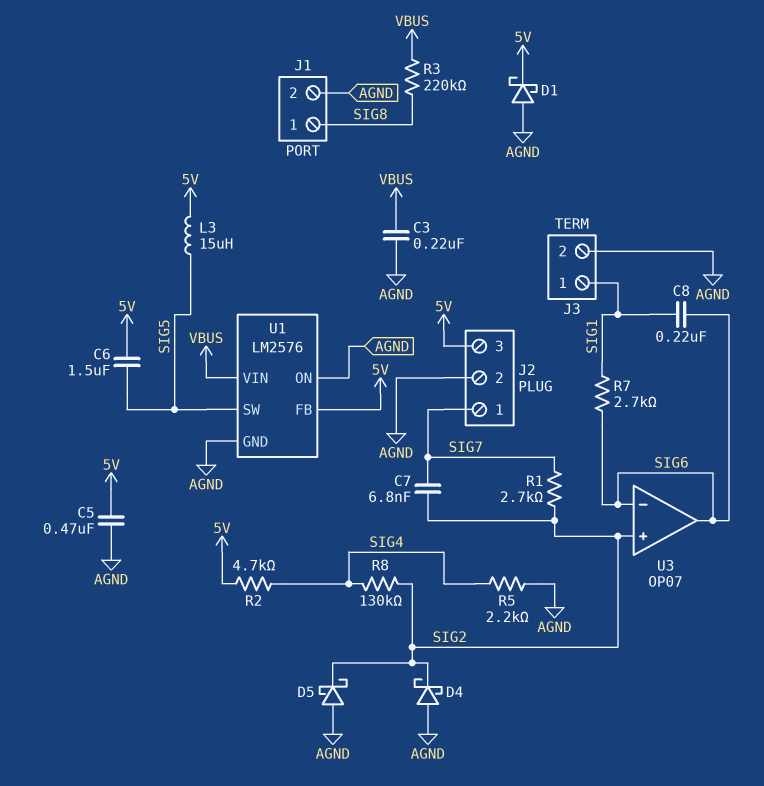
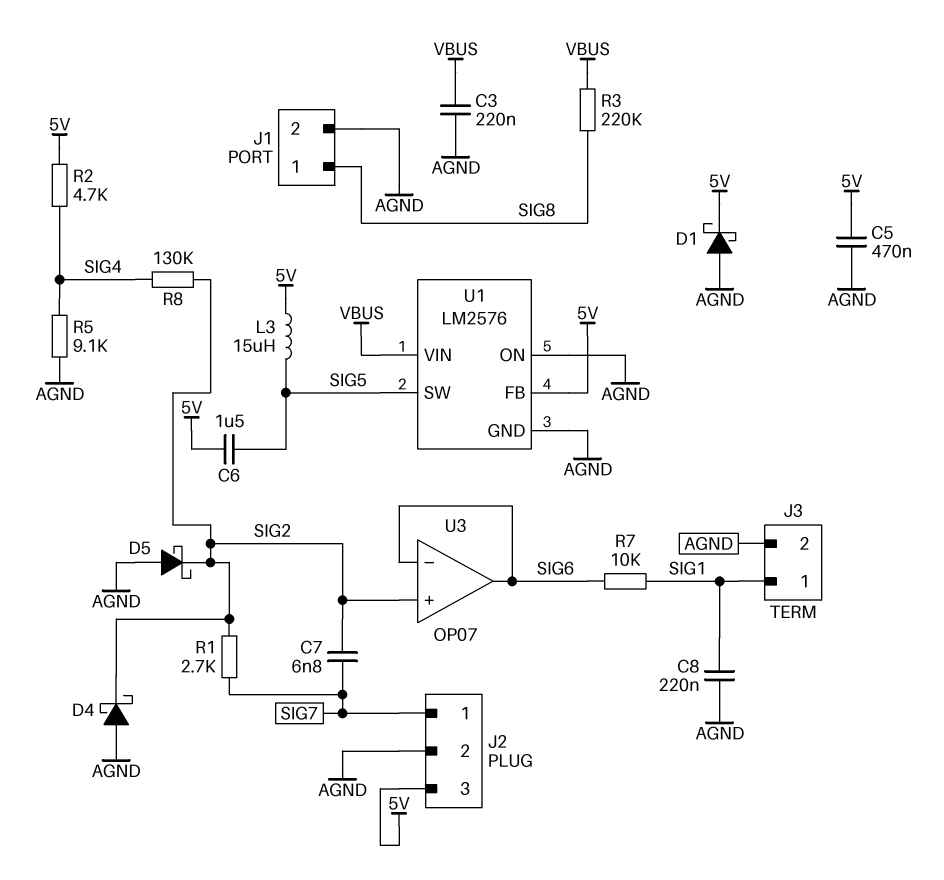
C8: 220nF (SIG1, SIG6) -> 220nF (AGND, SIG1)
R5: 2.2k (AGND, SIG4) -> 9.1k (AGND, SIG4)
R7: 2.7k (SIG1, SIG6) -> 10k (SIG1, SIG6)

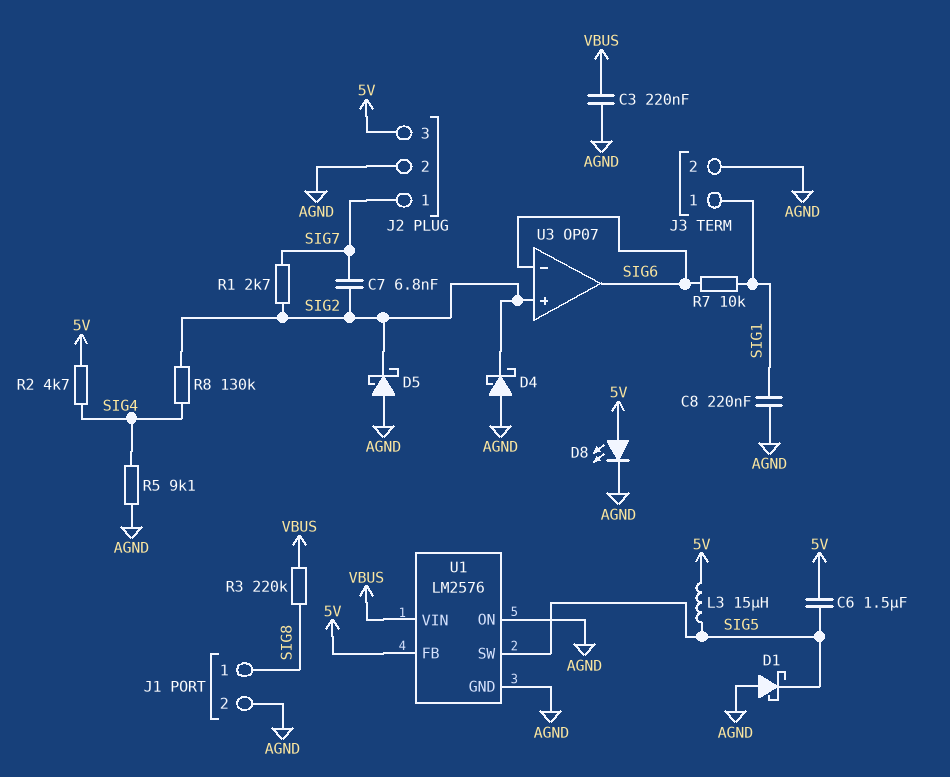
C5: 470nF (5V, AGND) -> none
D1: schottky (A AGND, K 5V) -> schottky (A AGND, K SIG5)
D8: none -> LED (A 5V, K AGND)

